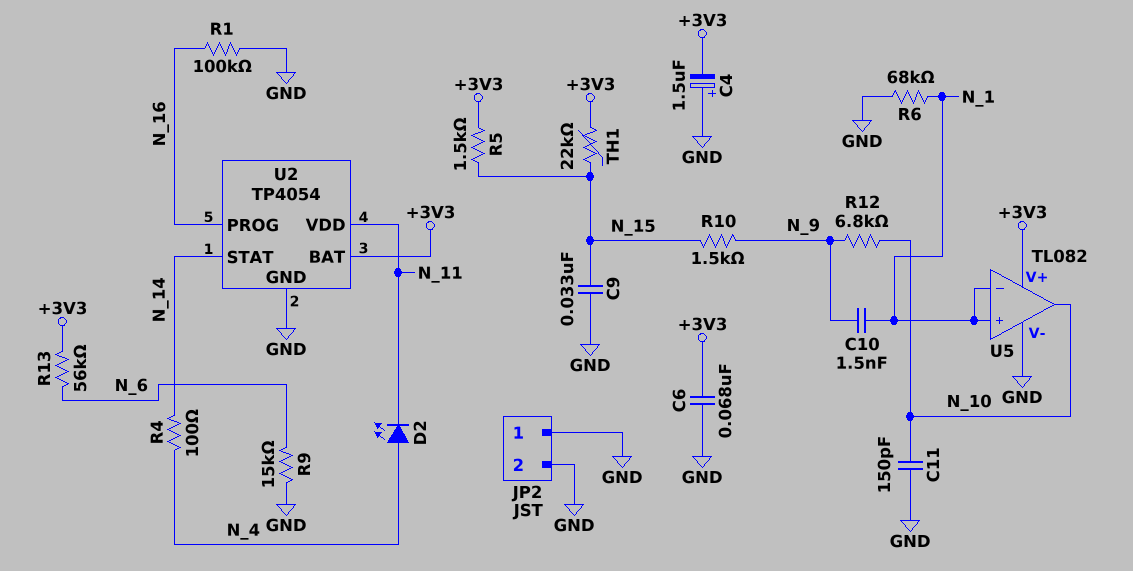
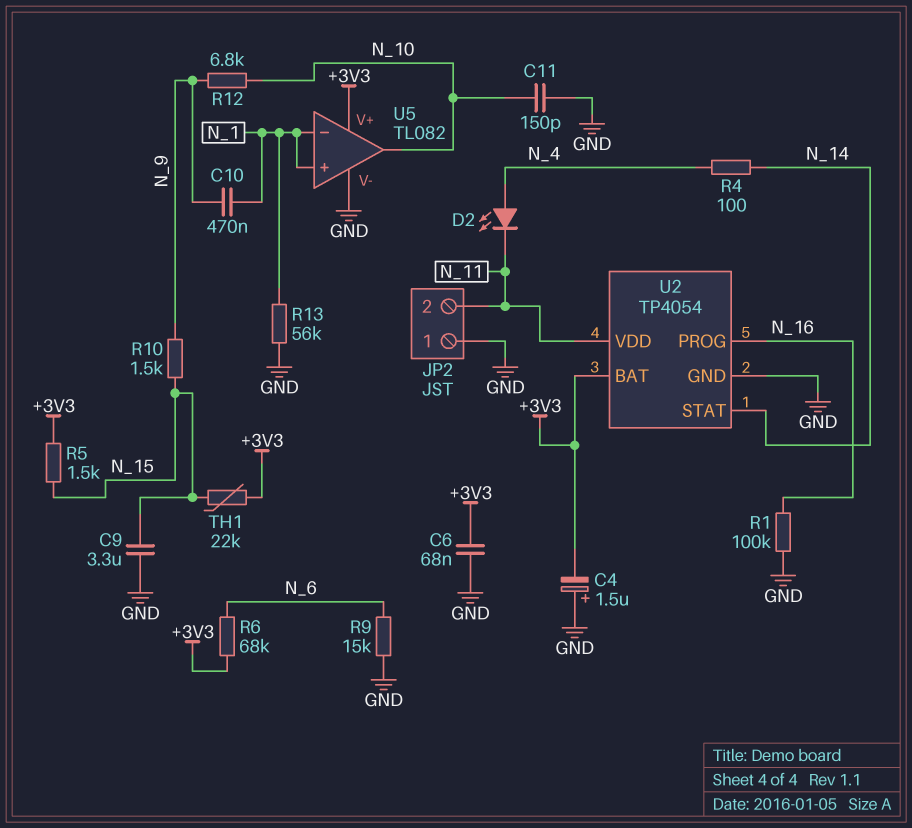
C9: 33nF (GND, N_15) -> 3.3uF (GND, N_15)
C10: 1.5nF (N_1, N_9) -> 470nF (N_1, N_9)
JP2 pin 2: GND -> N_11
R6: 68k (GND, N_1) -> 68k (+3V3, N_6)
R13: 56k (+3V3, N_6) -> 56k (GND, N_1)

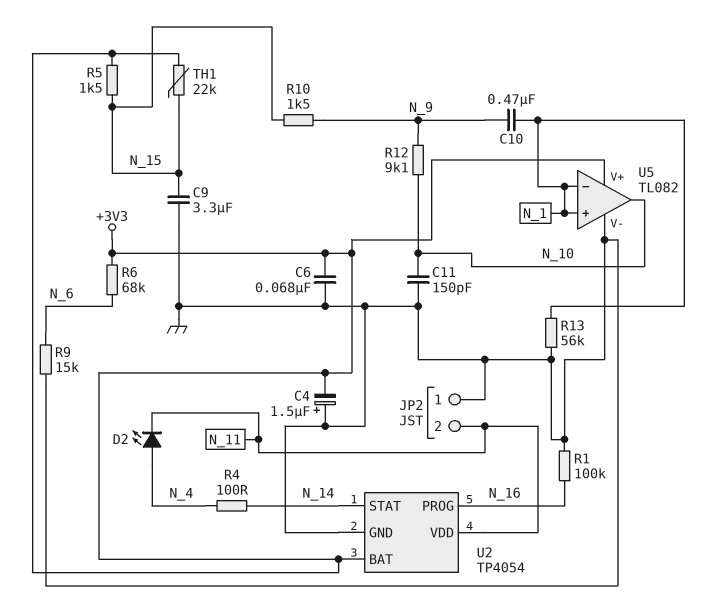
R12: 6.8k (N_9, N_10) -> 9.1k (N_9, N_10)

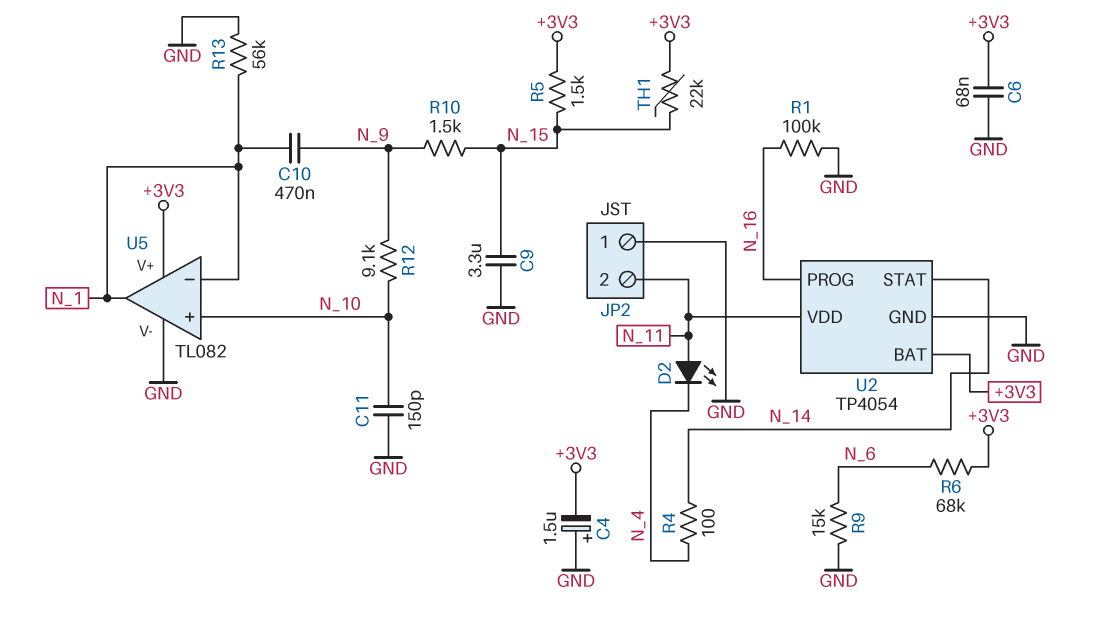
D2: LED (A N_4, K N_11) -> LED (A N_11, K N_4)
U5 pin in+: N_1 -> N_10
U5 pin out: N_10 -> N_1

